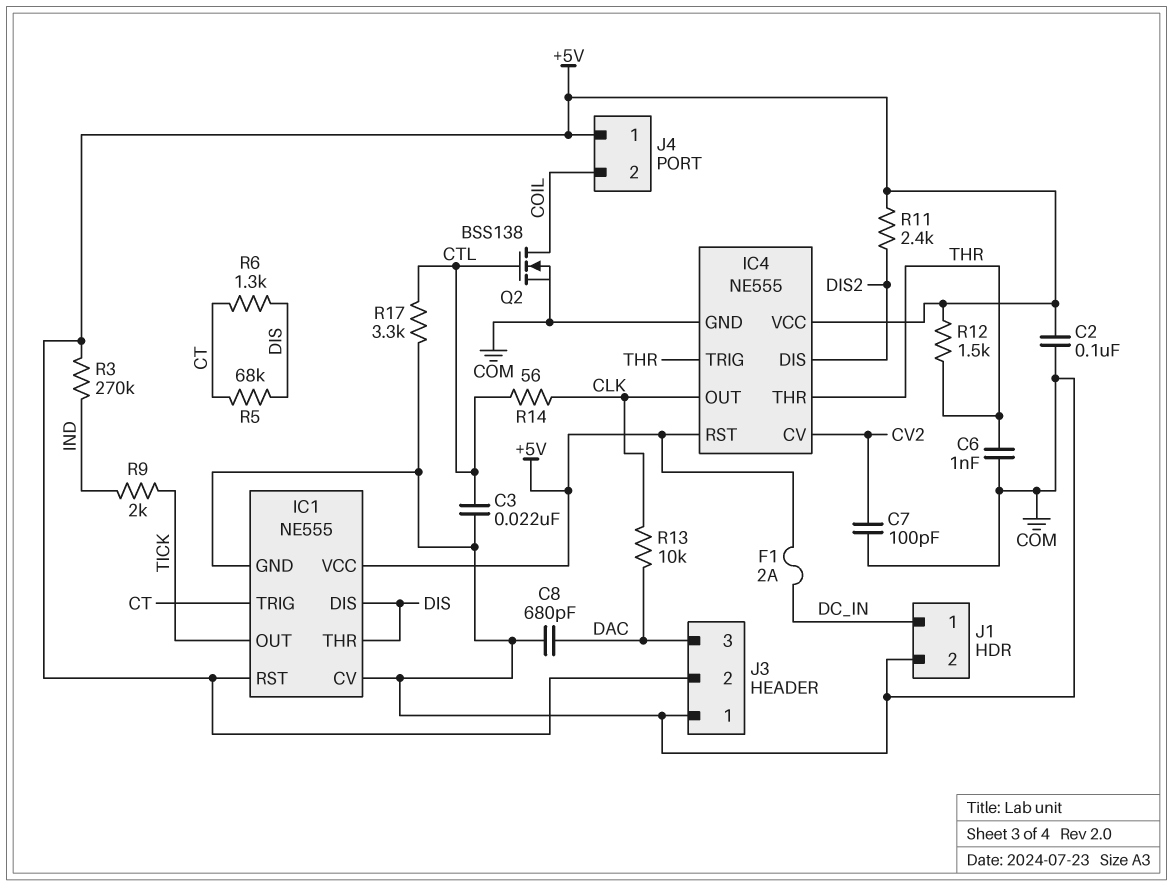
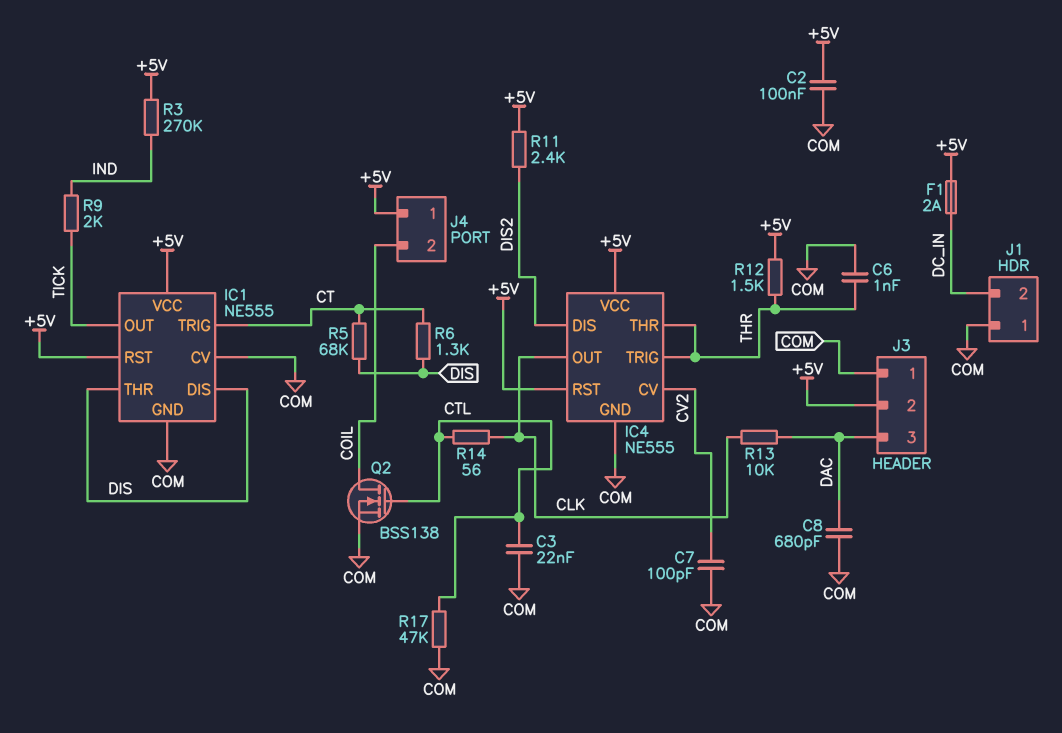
J1 pin 1: DC_IN -> COM
J1 pin 2: COM -> DC_IN
R17: 3.3k (COM, CTL) -> 47k (COM, CTL)

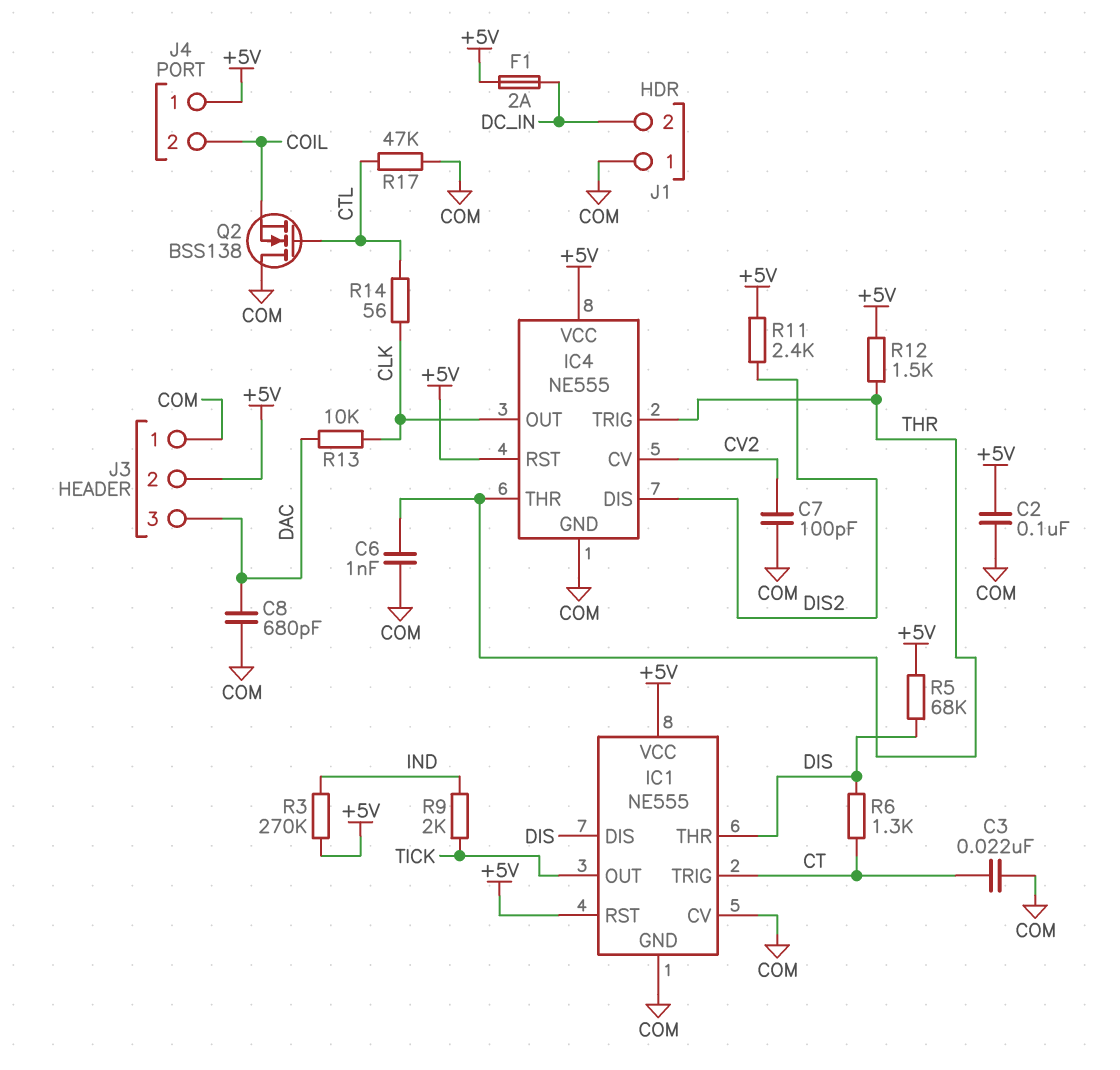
C3: 22nF (COM, CTL) -> 22nF (COM, CT)
Q2: NMOS BSS138 (G CTL, D COIL, S COM) -> NMOS BSS138 (G CTL, D COM, S COIL)
R5: 68k (CT, DIS) -> 68k (+5V, DIS)

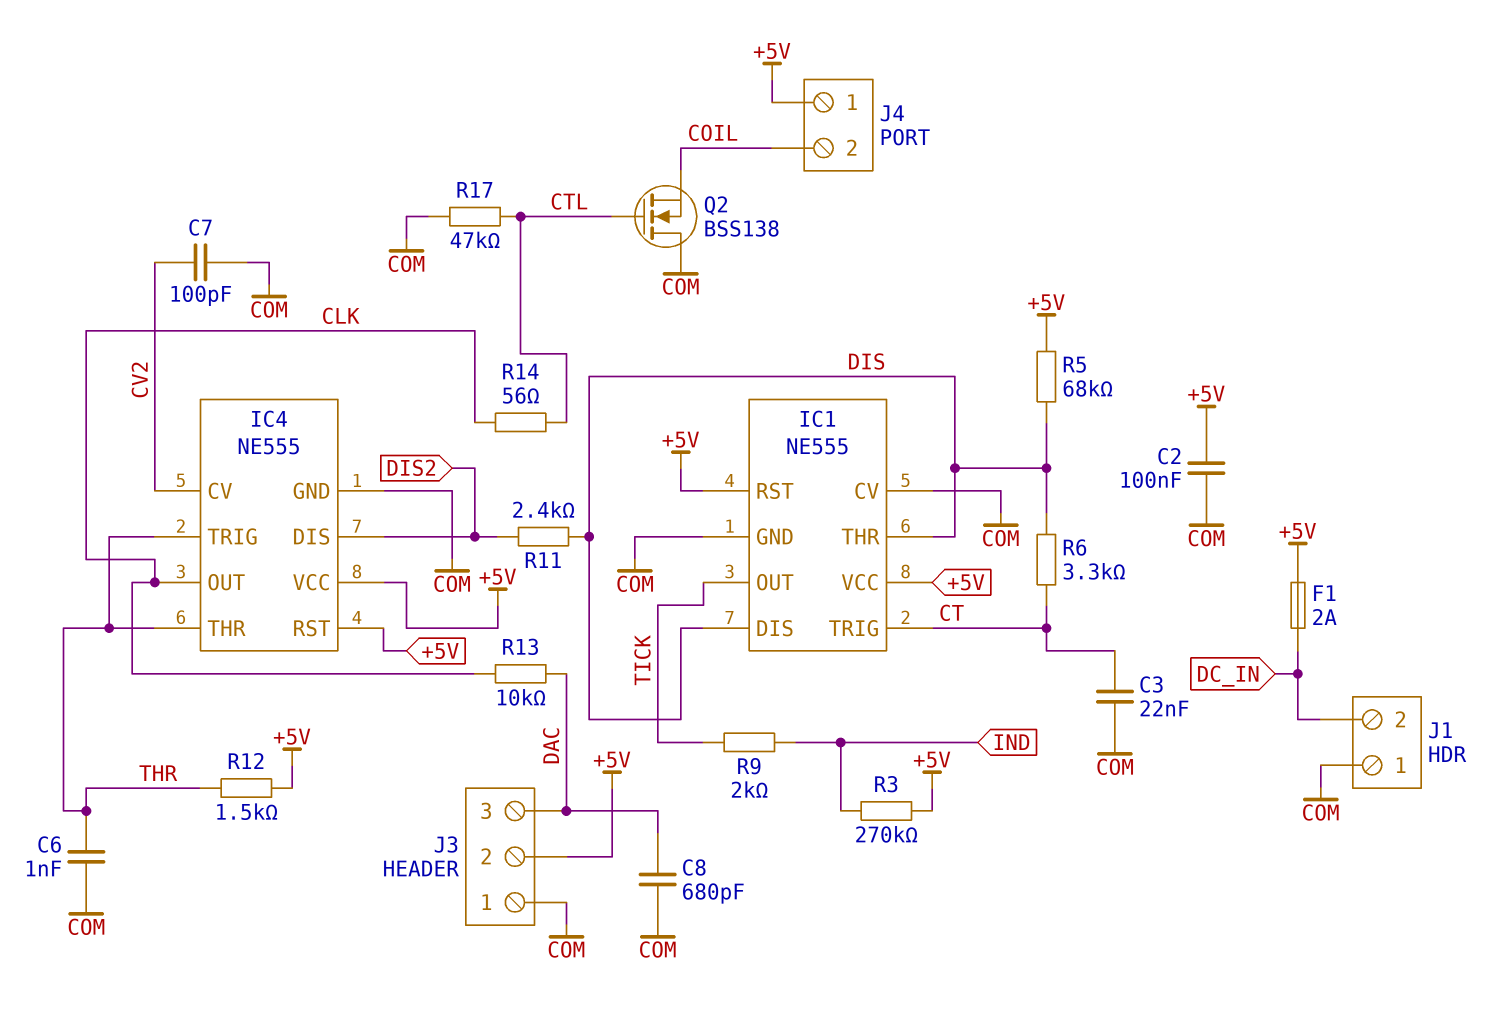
R6: 1.3k (CT, DIS) -> 3.3k (CT, DIS)
R11: 2.4k (+5V, DIS2) -> 2.4k (DIS, DIS2)

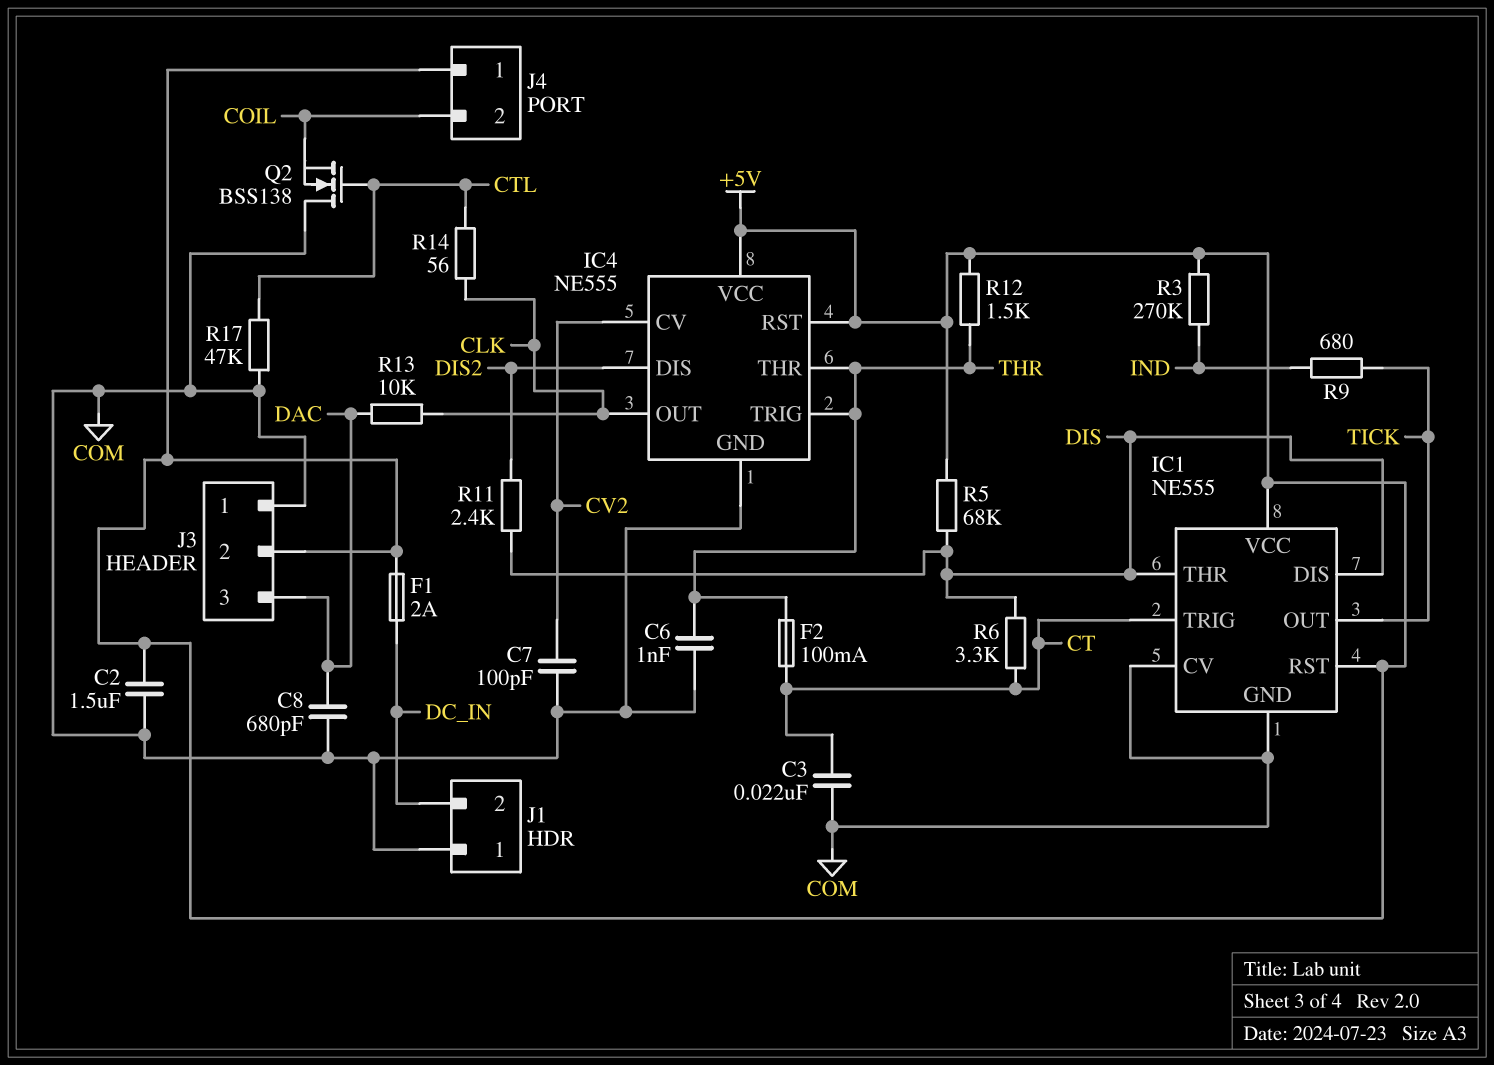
C2: 100nF (+5V, COM) -> 1.5uF (+5V, COM)
F2: none -> 100mA (CT, THR)
R9: 2k (IND, TICK) -> 680 (IND, TICK)

